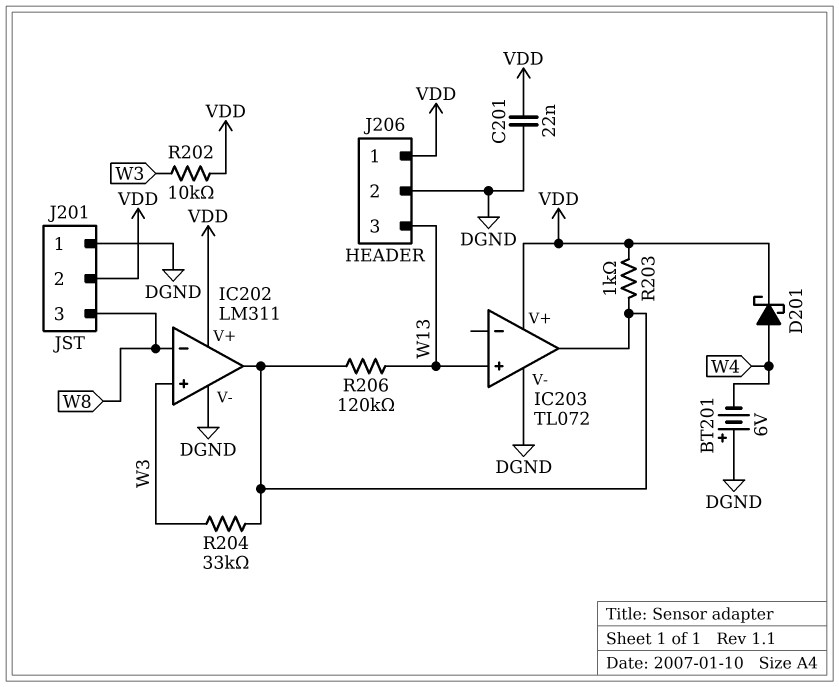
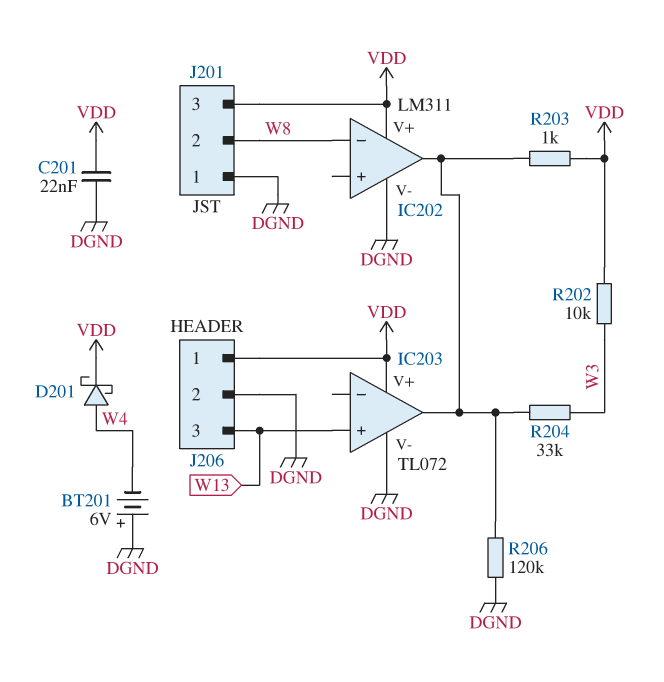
IC202 pin in+: W3 -> none
J201 pin 2: VDD -> W8
J201 pin 3: W8 -> VDD
R206: 120k (IC202/out, W13) -> 120k (DGND, IC202/out)

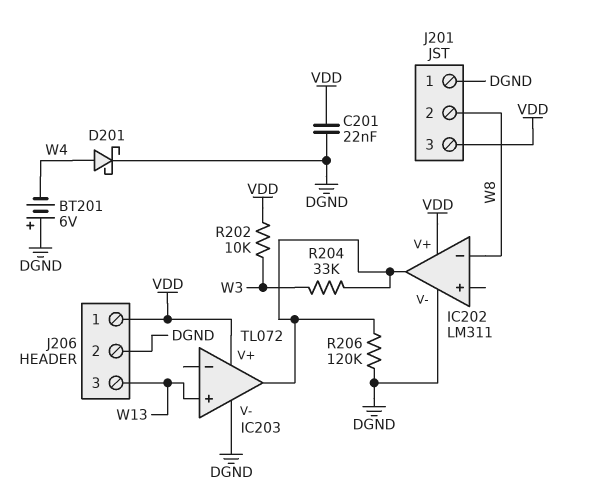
D201: schottky (A W4, K VDD) -> schottky (A W4, K DGND)
R203: 1k (IC202/out, VDD) -> none

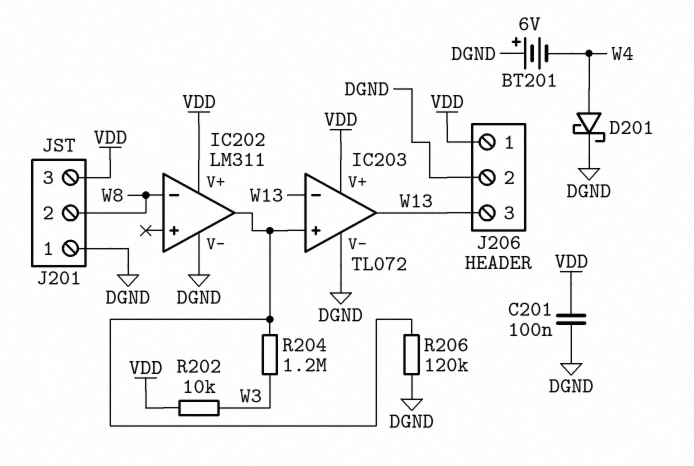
C201: 22nF (DGND, VDD) -> 100nF (DGND, VDD)
IC203 pin in+: W13 -> IC202/out
IC203 pin in-: none -> W13
IC203 pin out: IC202/out -> W13
R204: 33k (IC202/out, W3) -> 1.2M (IC202/out, W3)

